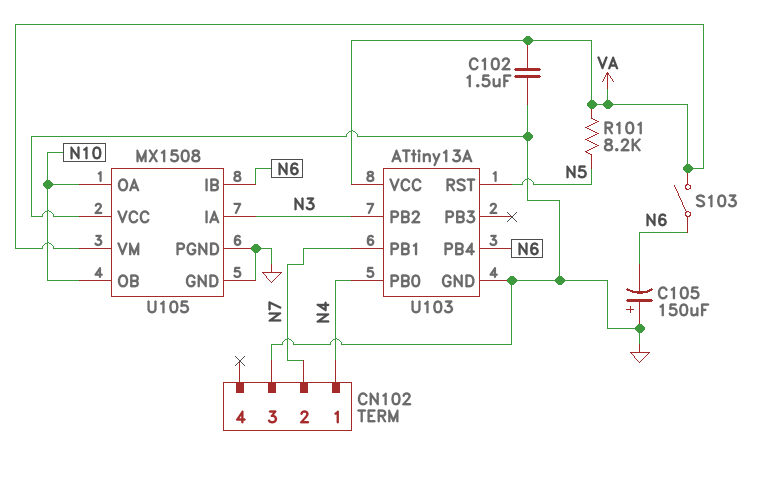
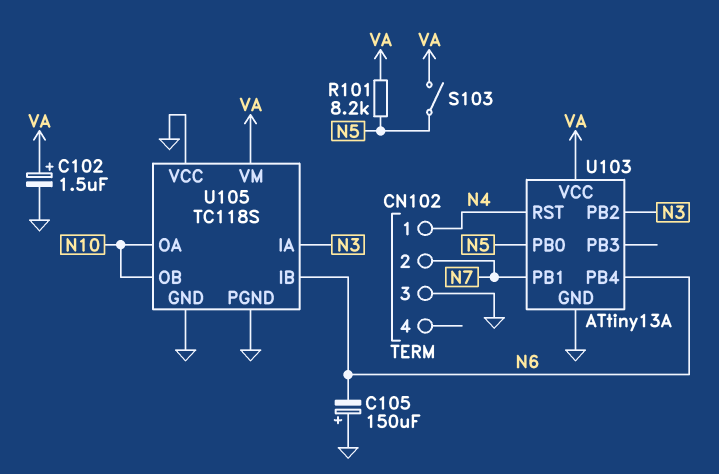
C102: 1.5uF (GND, VA) -> 1.5uF (plus VA, minus GND)
S103: switch (N6, VA) -> switch (N5, VA)
U103 pin PB0: N4 -> N5
U103 pin RST: N5 -> N4
U105: MX1508 -> TC118S

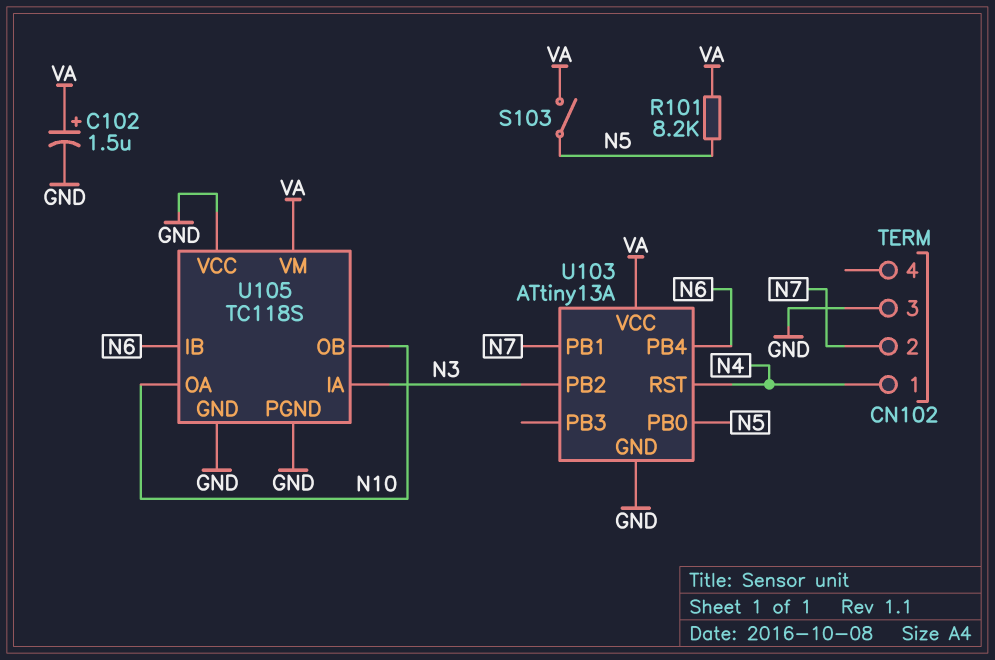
C105: 150uF (plus GND, minus N6) -> none

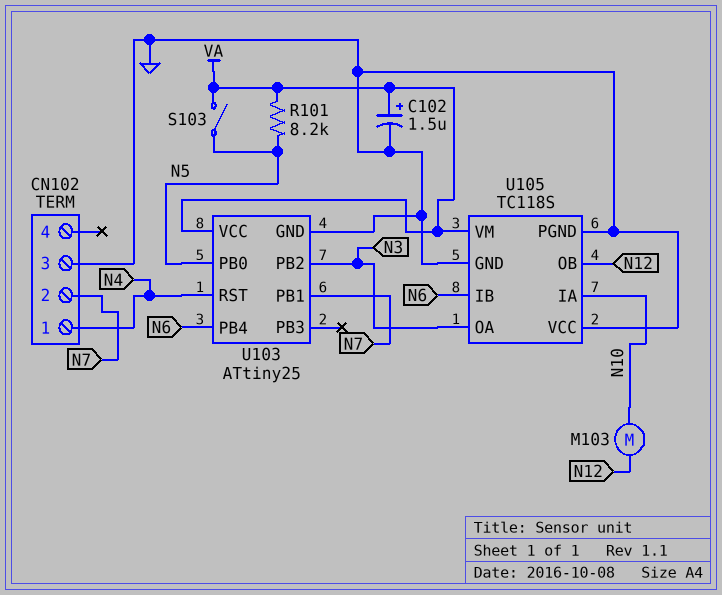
M103: none -> motor (N10, N12)
U103: ATtiny13A -> ATtiny25
U105 pin IA: N3 -> N10
U105 pin OA: N10 -> N3
U105 pin OB: N10 -> N12

